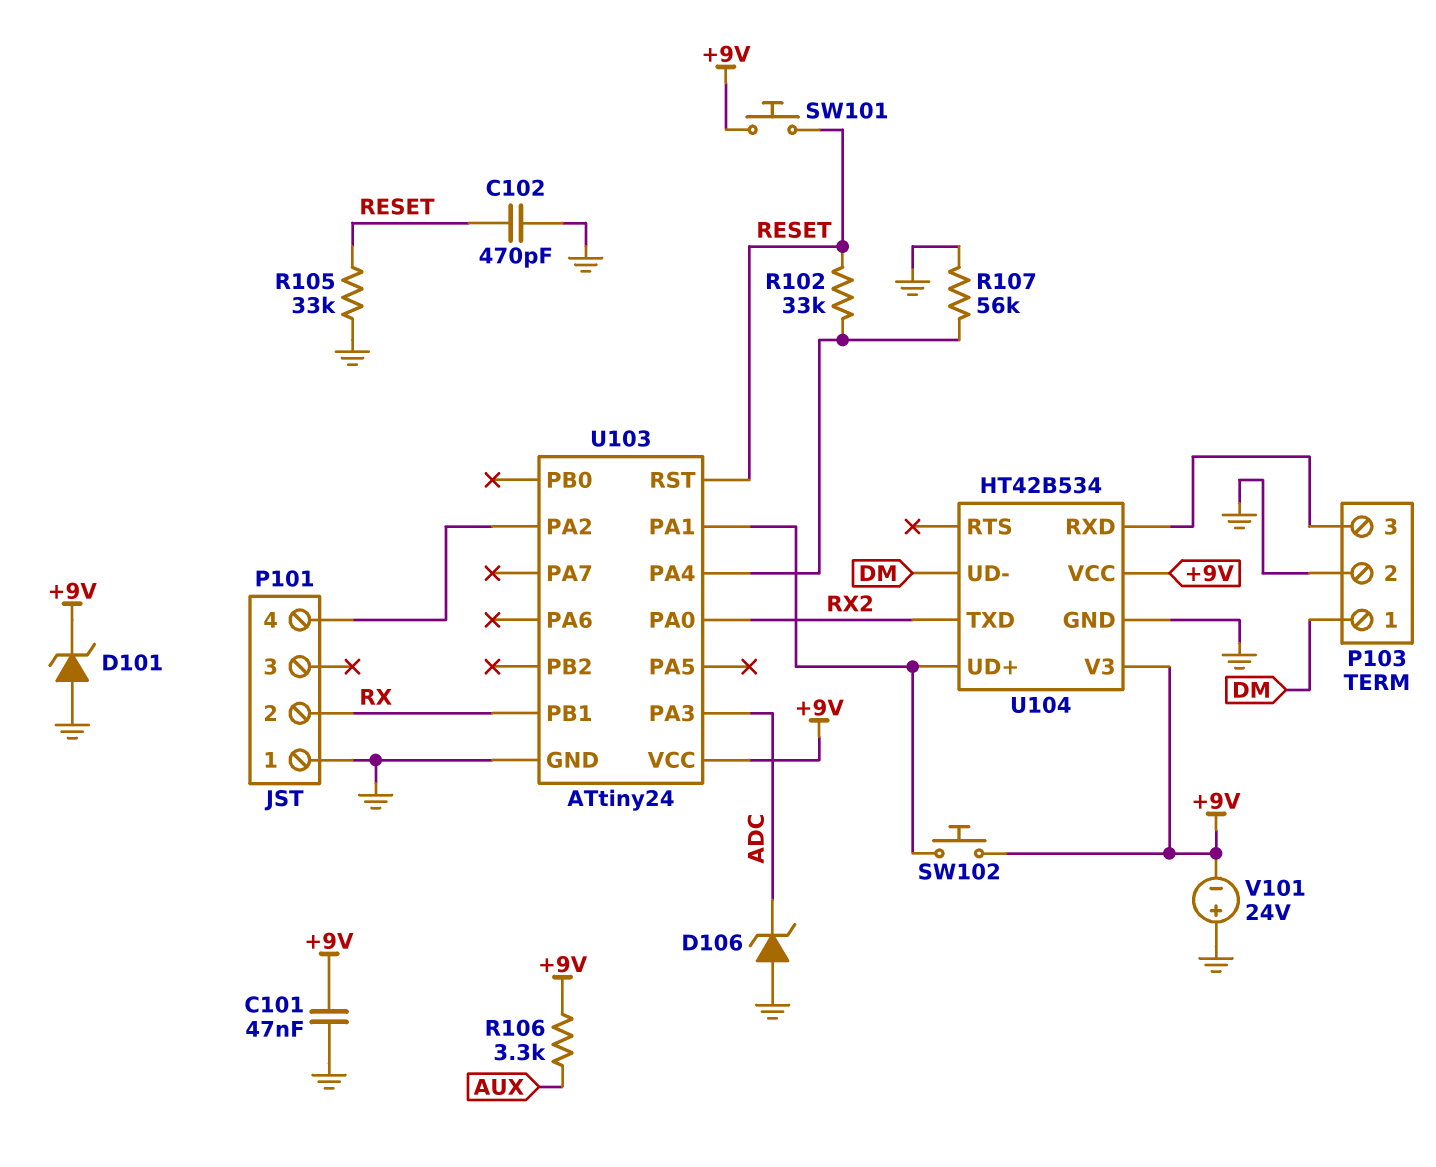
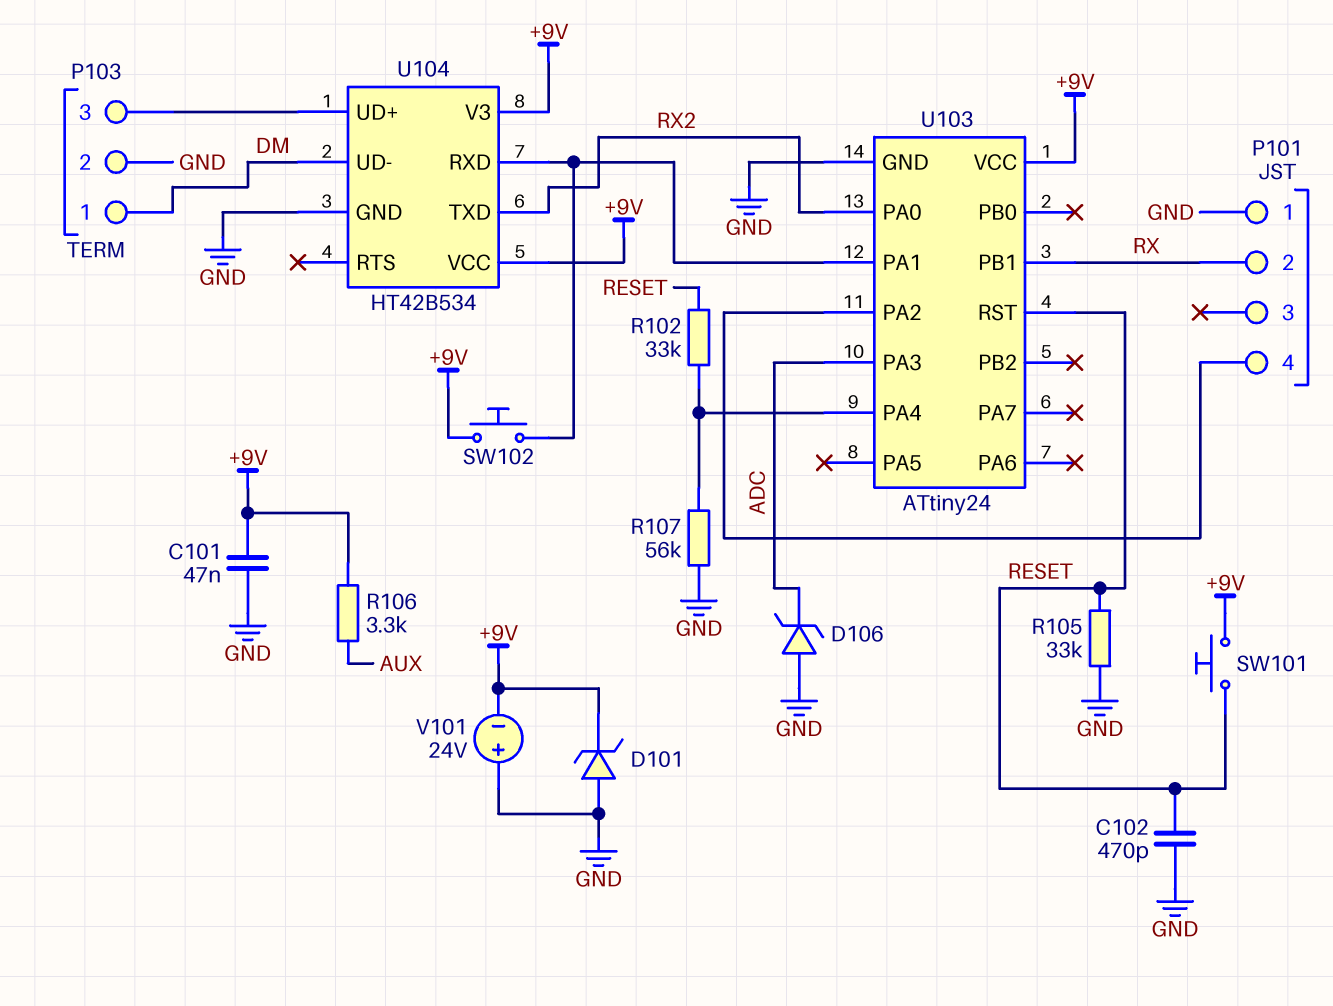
U104 pin RXD: P103/3 -> U103/PA1
U104 pin UD+: U103/PA1 -> P103/3

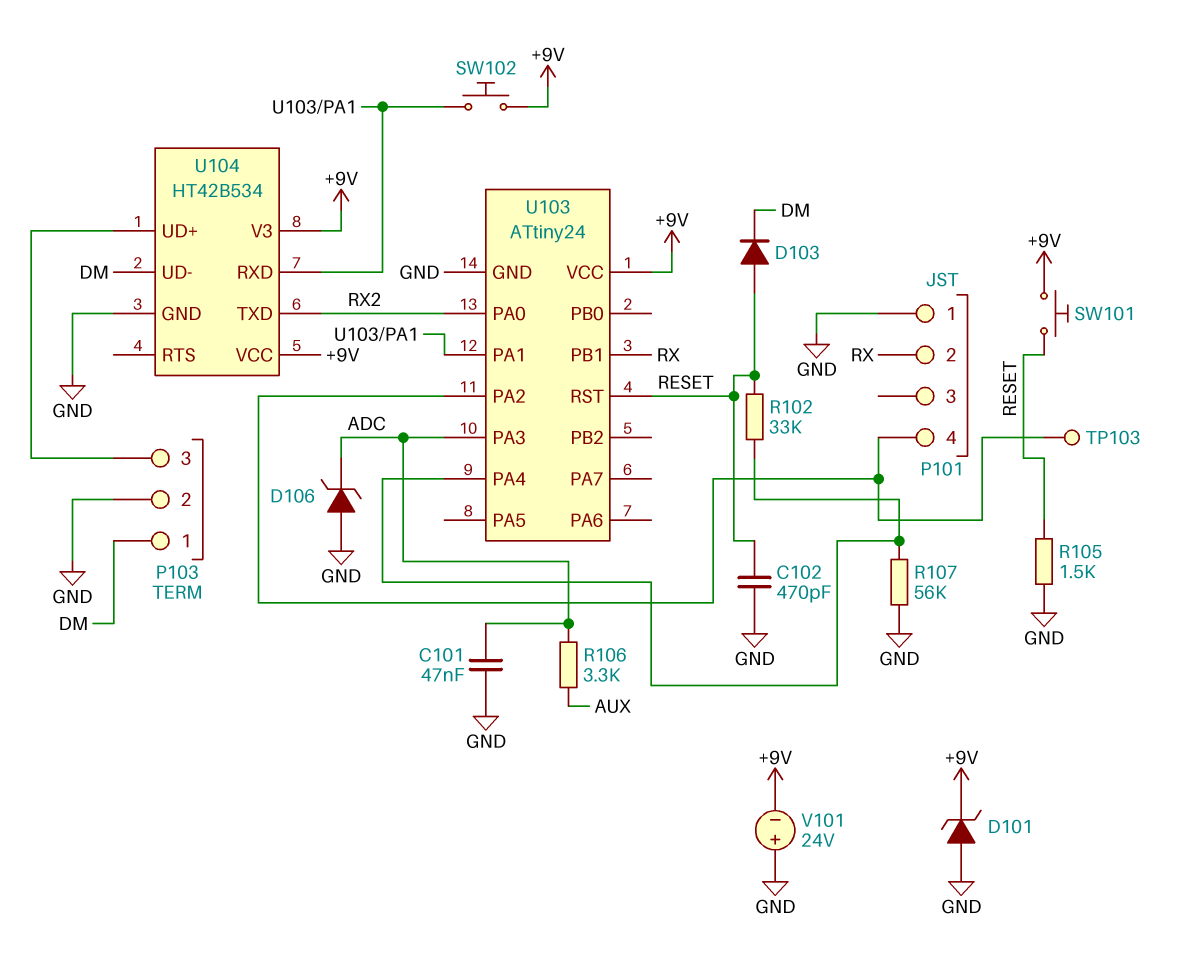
C101: 47nF (+9V, GND) -> 47nF (ADC, GND)
D103: none -> diode (A RESET, K DM)
R105: 33k (GND, RESET) -> 1.5k (GND, RESET)
R106: 3.3k (+9V, AUX) -> 3.3k (ADC, AUX)
TP103: none -> test point (P101/4)

